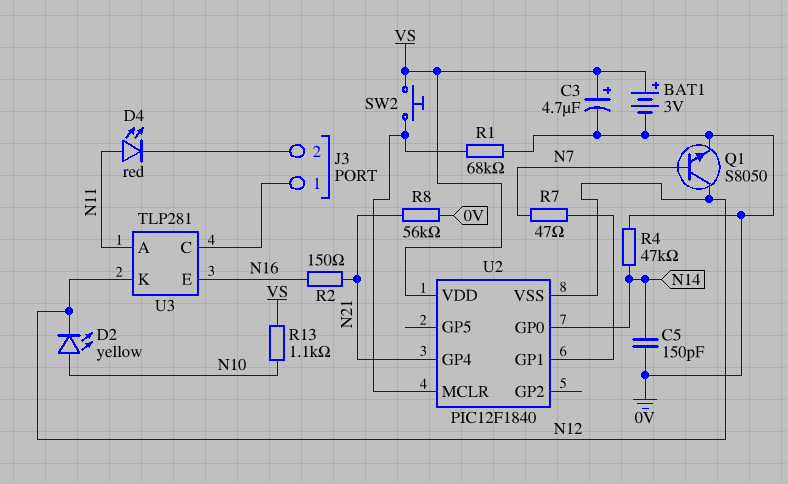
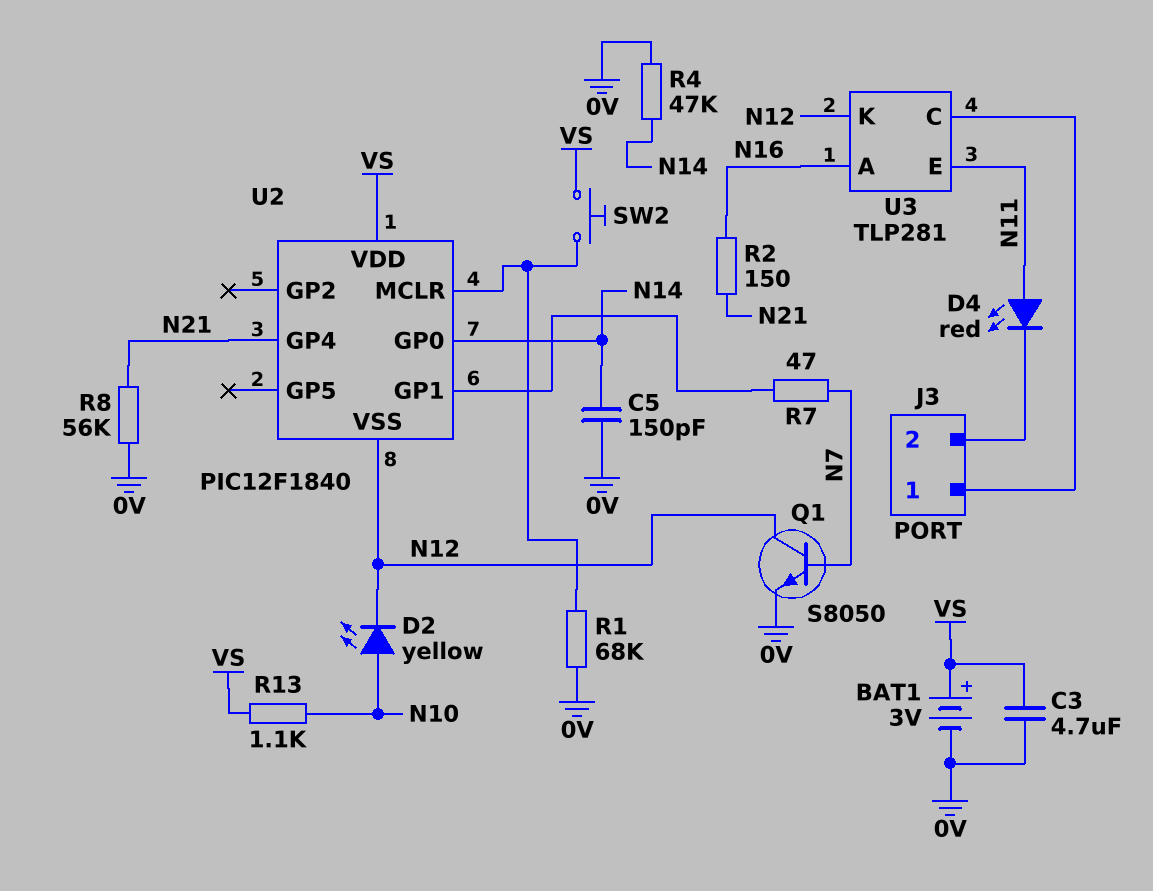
C3: 4.7uF (plus VS, minus 0V) -> 4.7uF (0V, VS)
U3 pin A: N11 -> N16
U3 pin E: N16 -> N11

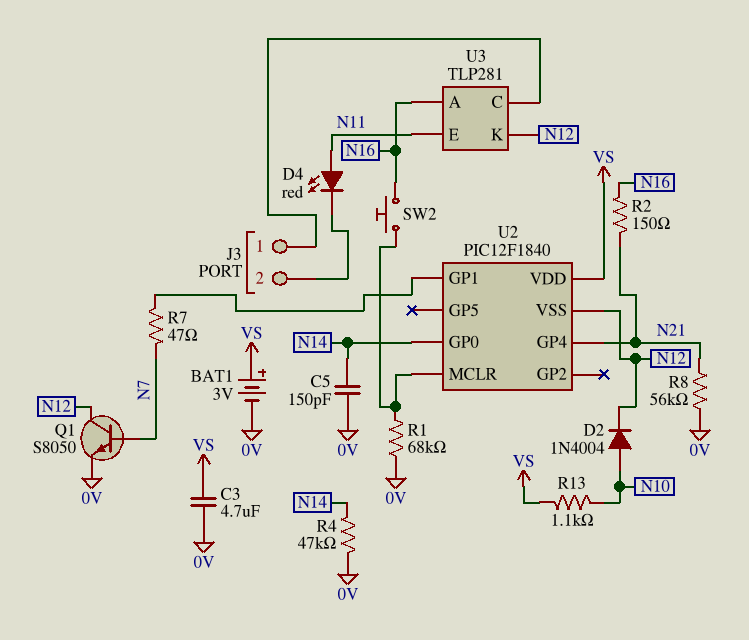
D2: LED yellow (A N10, K N12) -> diode 1N4004 (A N10, K N12)
SW2: button (U2/MCLR, VS) -> button (N16, U2/MCLR)

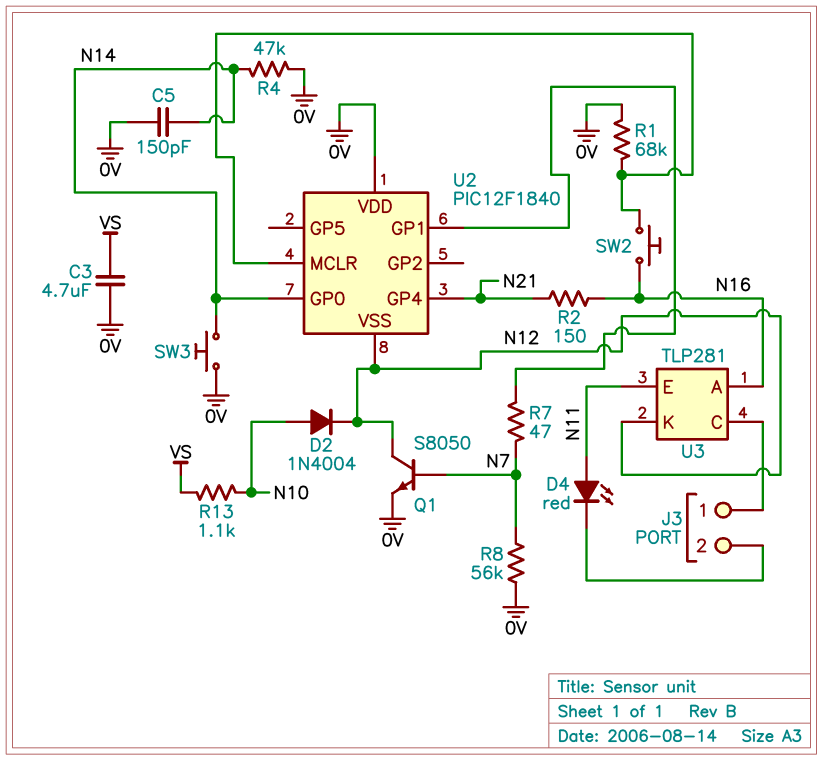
BAT1: 3V (plus VS, minus 0V) -> none
R8: 56k (0V, N21) -> 56k (0V, N7)
SW3: none -> button (0V, N14)
U2 pin VDD: VS -> 0V

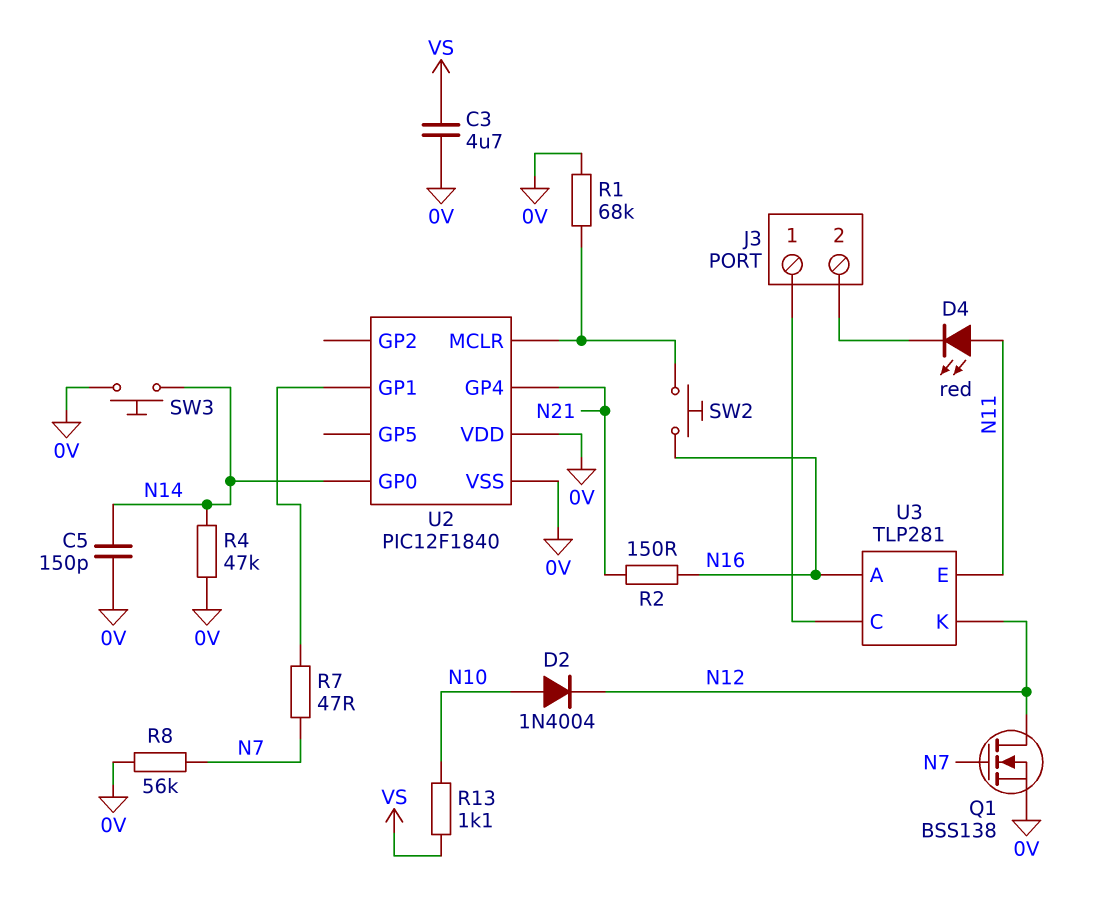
Q1: NPN S8050 (B N7, C N12, E 0V) -> NMOS BSS138 (G N7, D N12, S 0V)
U2 pin VSS: N12 -> 0V

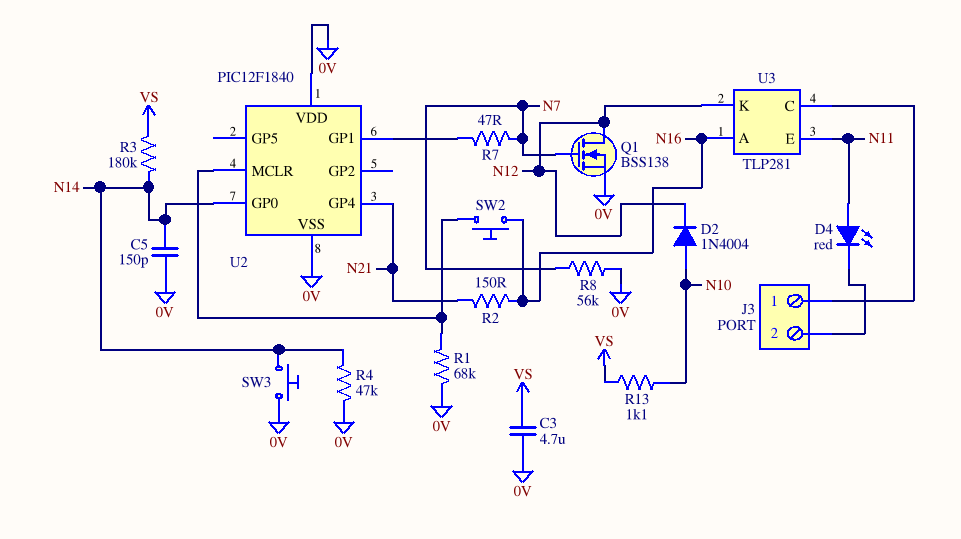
R3: none -> 180k (N14, VS)

